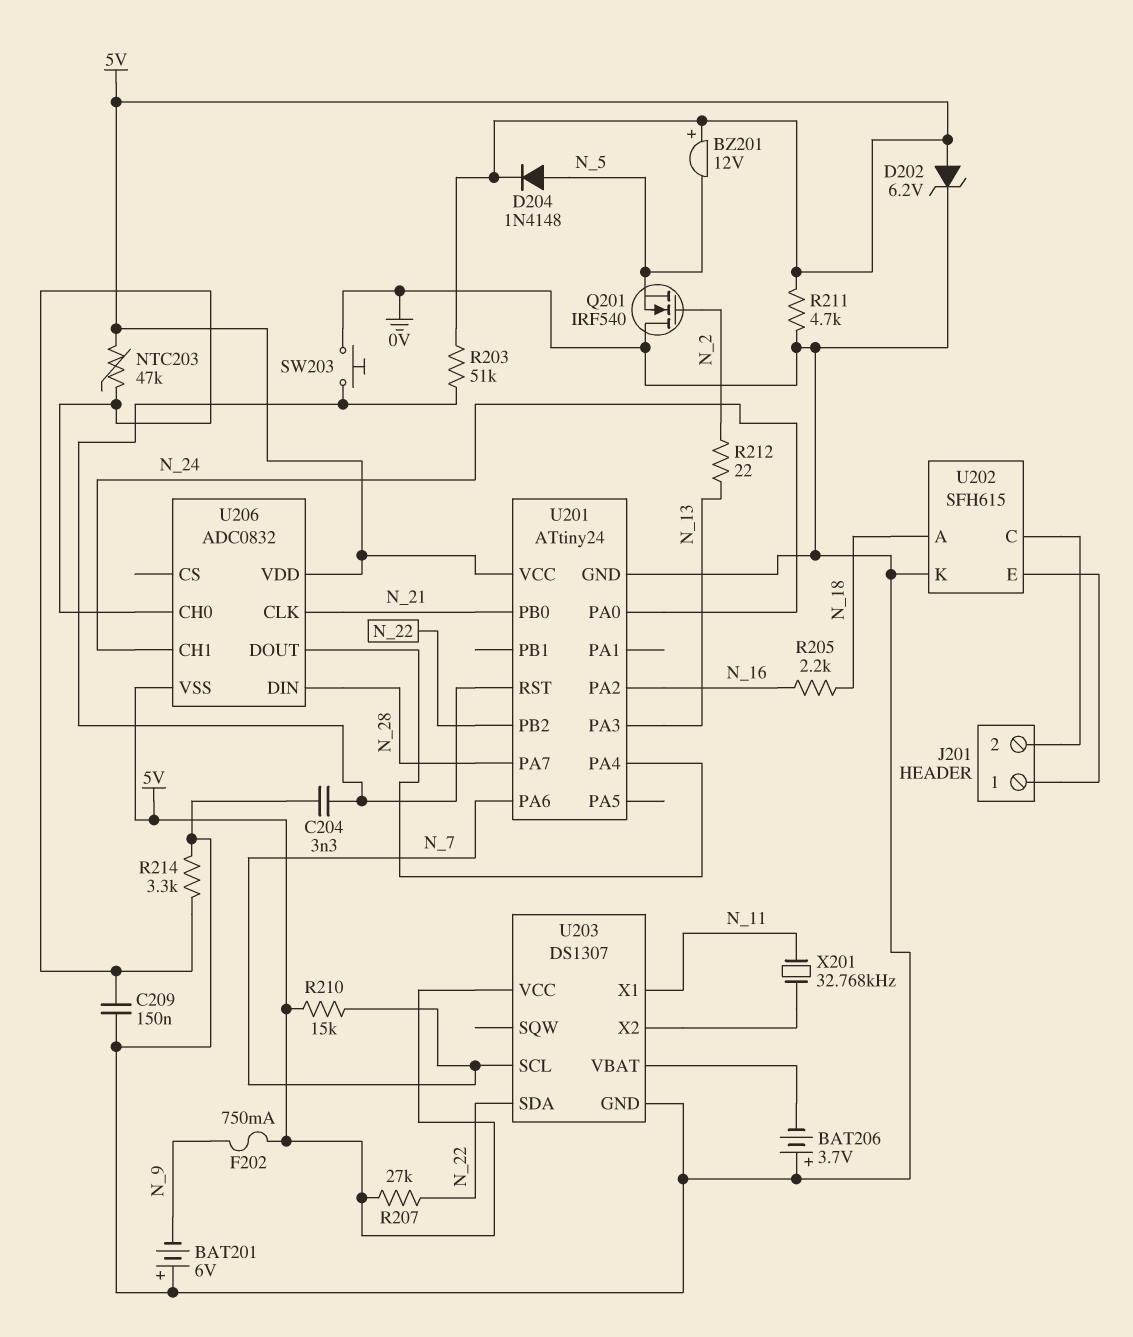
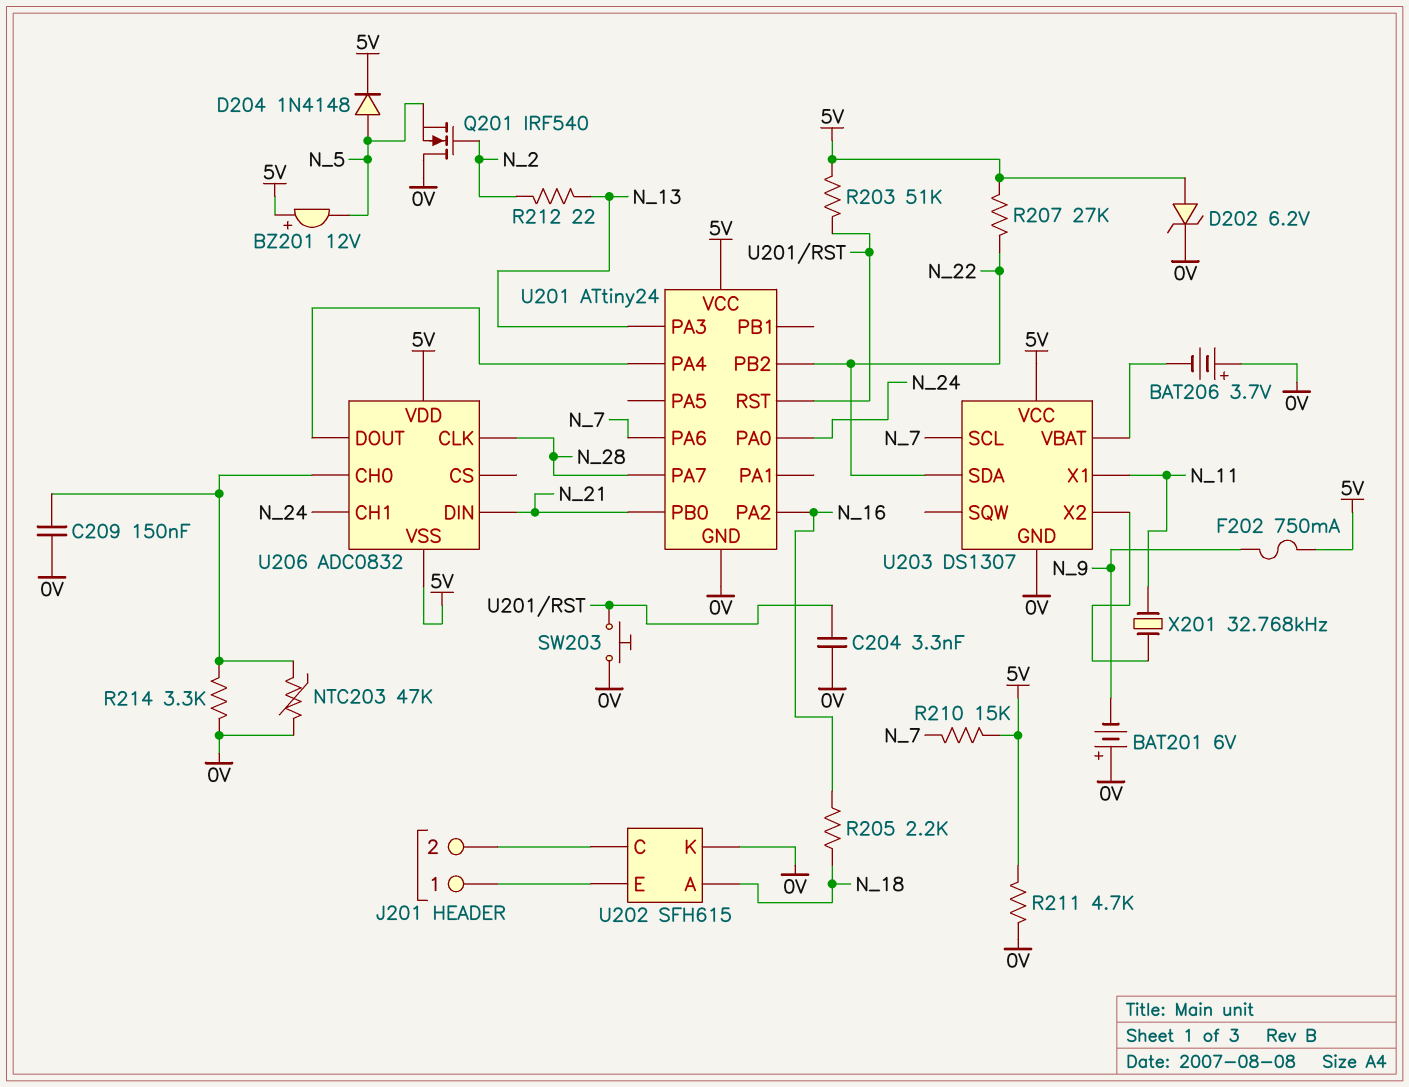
NTC203: 47k (5V, U206/CH0) -> 47k (0V, U206/CH0)
U206 pin CLK: N_21 -> N_28
U206 pin DIN: N_28 -> N_21

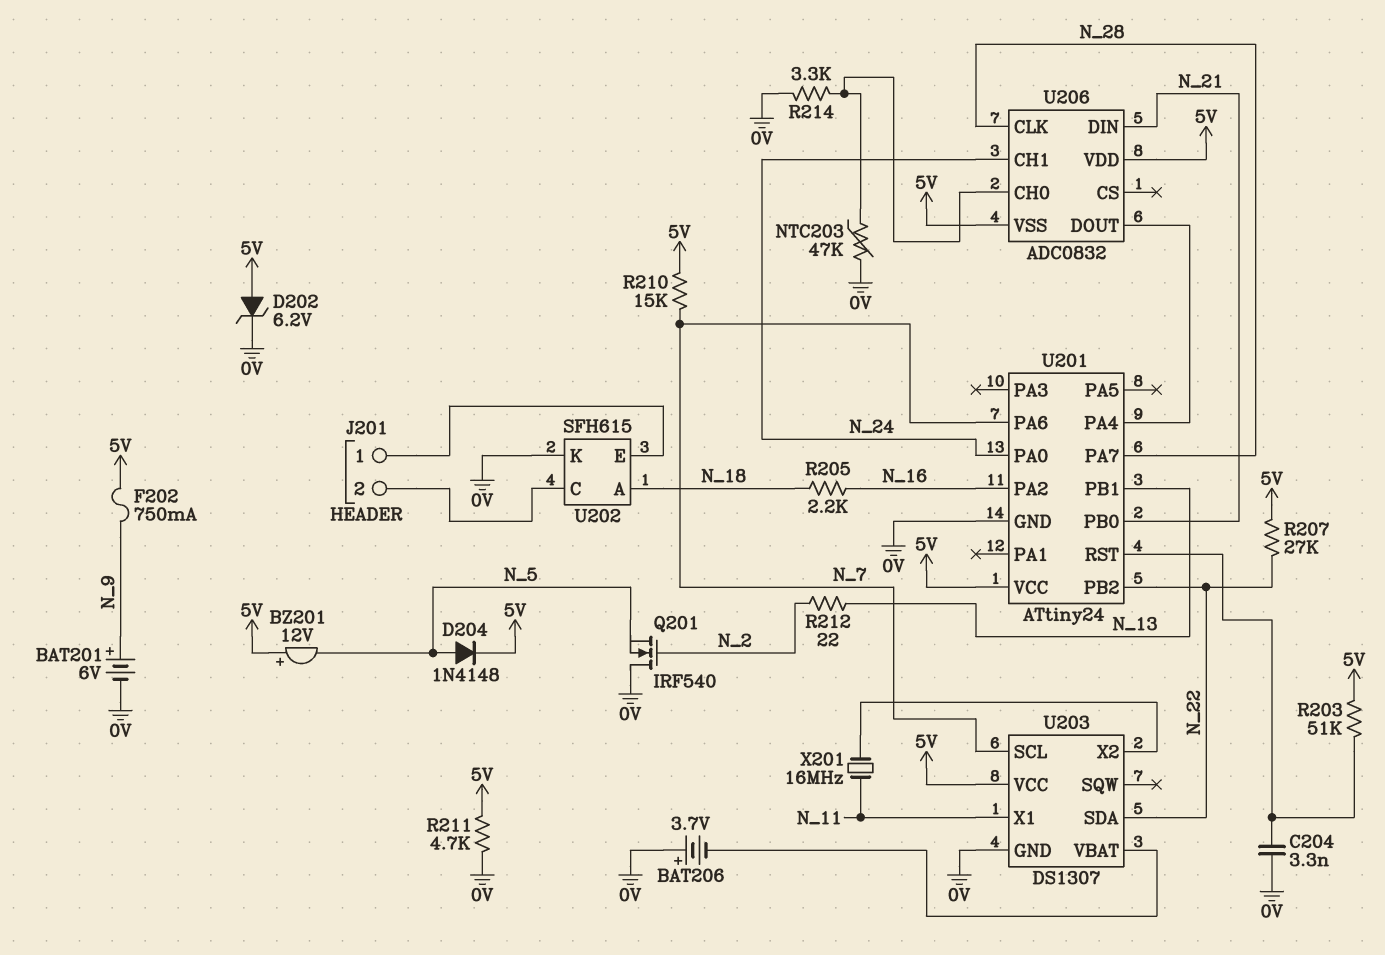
BAT201: 6V (plus 0V, minus N_9) -> 6V (plus N_9, minus 0V)
C209: 150nF (0V, U206/CH0) -> none
SW203: button (0V, U201/RST) -> none
U201 pin PA3: N_13 -> none
U201 pin PB1: none -> N_13
X201: 32.768kHz (N_11, U203/X2) -> 16MHz (N_11, U203/X2)

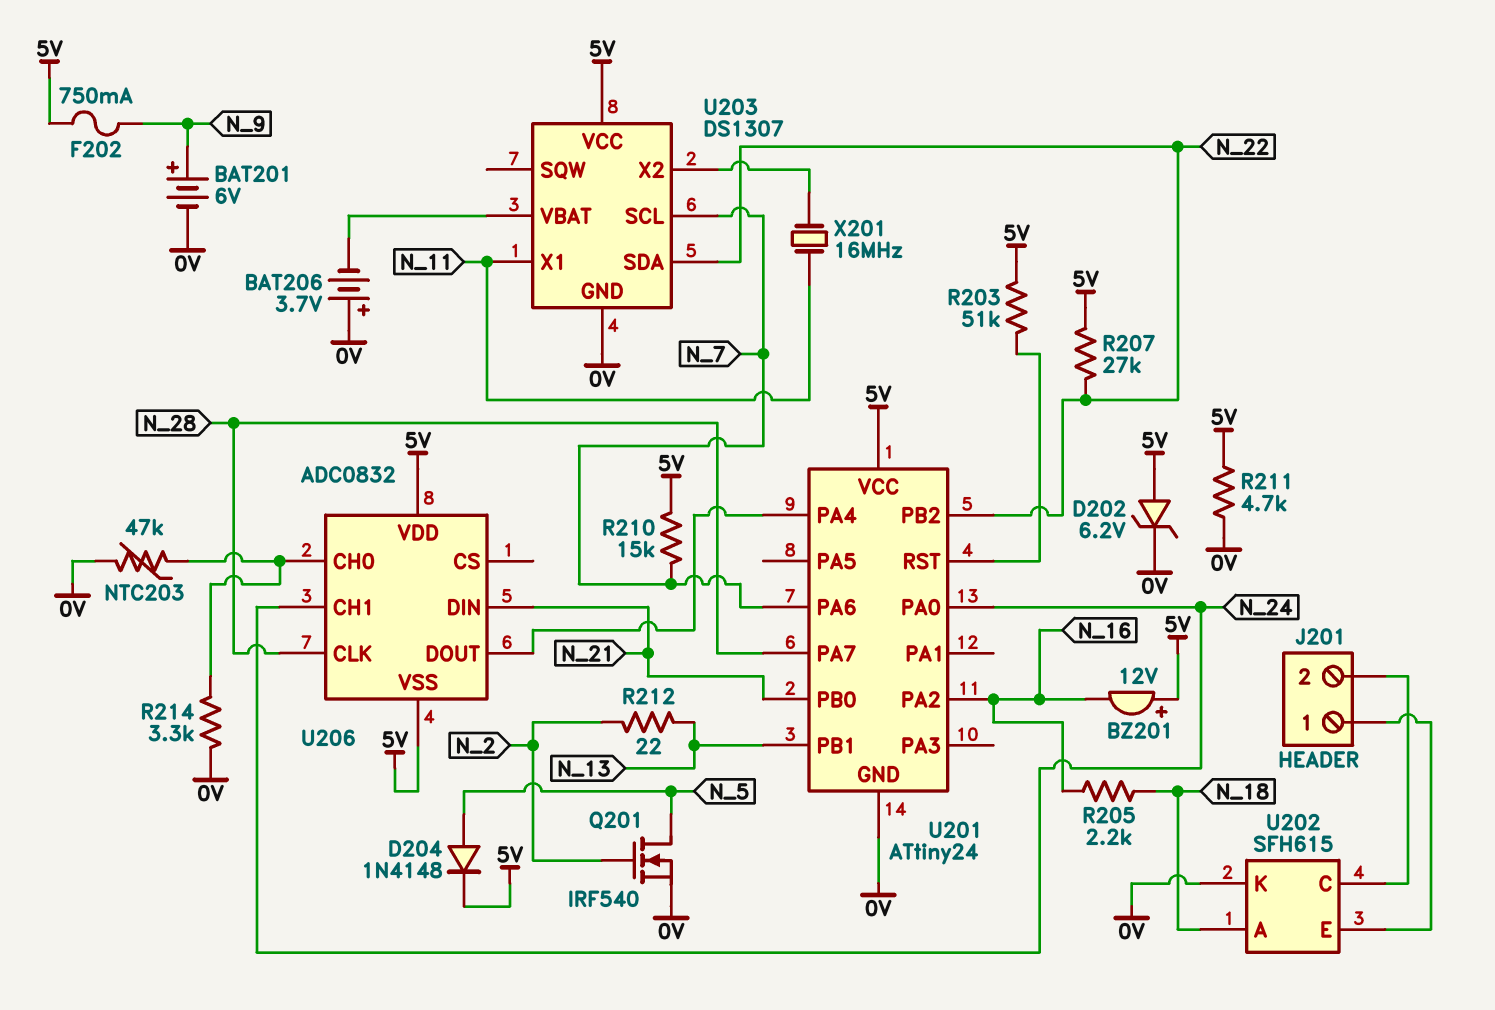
BZ201: buzzer 12V (plus 5V, minus N_5) -> buzzer 12V (plus 5V, minus N_16)
C204: 3.3nF (0V, U201/RST) -> none
Q201: NMOS IRF540 (G N_2, D 0V, S N_5) -> NMOS IRF540 (G N_2, D N_5, S 0V)

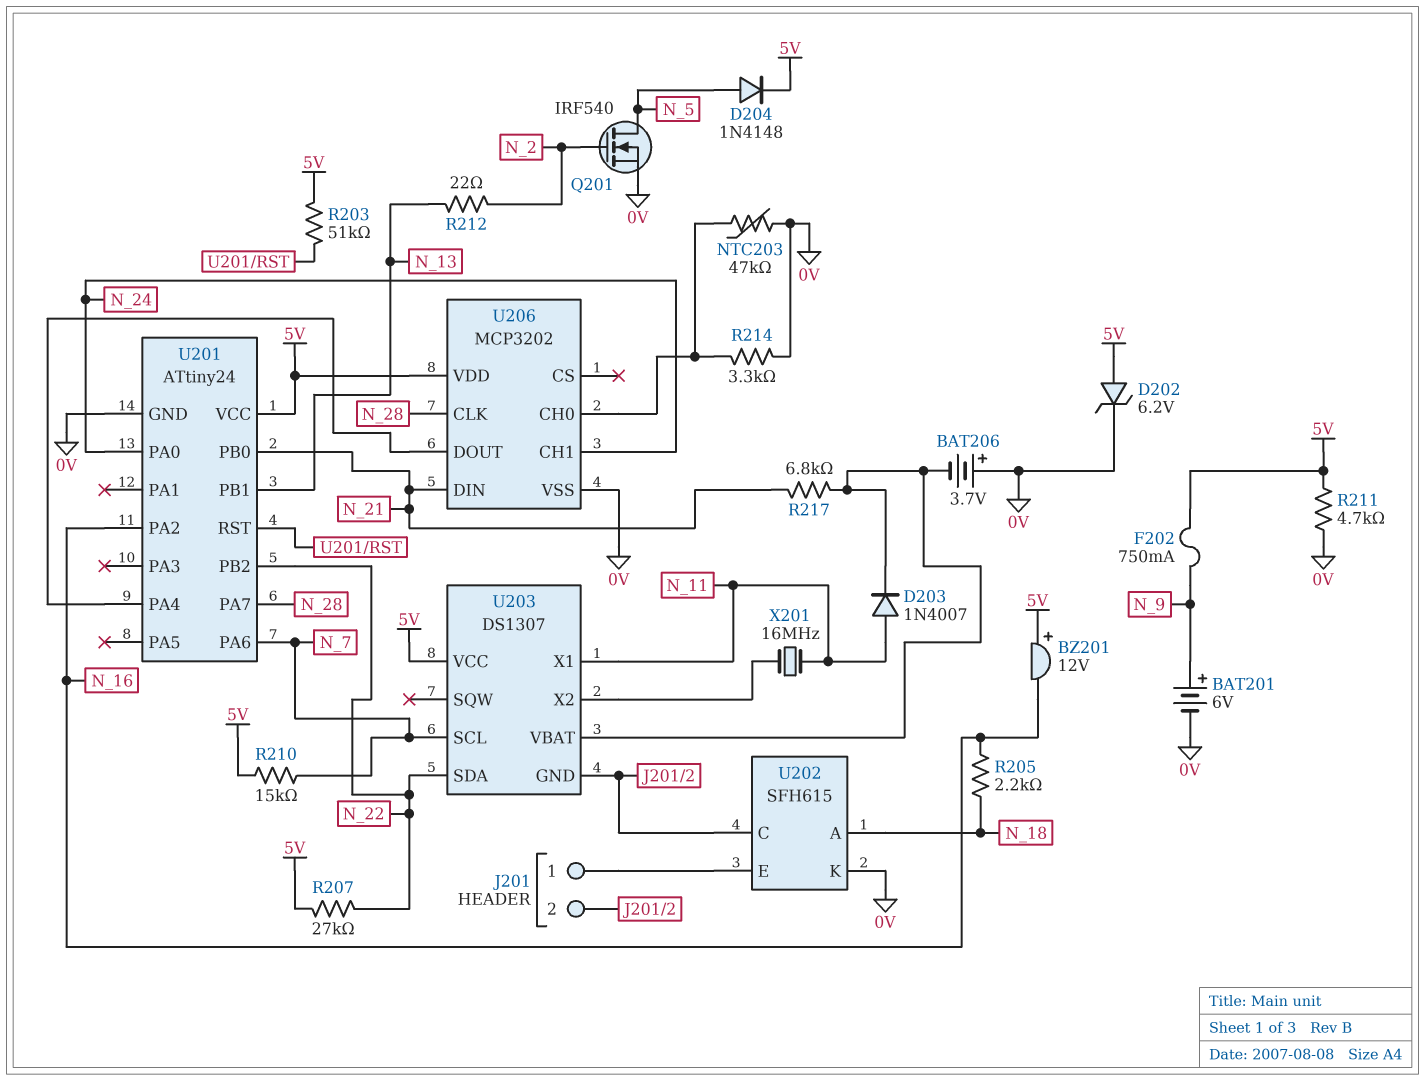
D203: none -> diode 1N4007 (A N_11, K U203/VBAT)
R217: none -> 6.8k (N_21, U203/VBAT)
U203 pin GND: 0V -> J201/2
U206: ADC0832 -> MCP3202
U206 pin VSS: 5V -> 0V

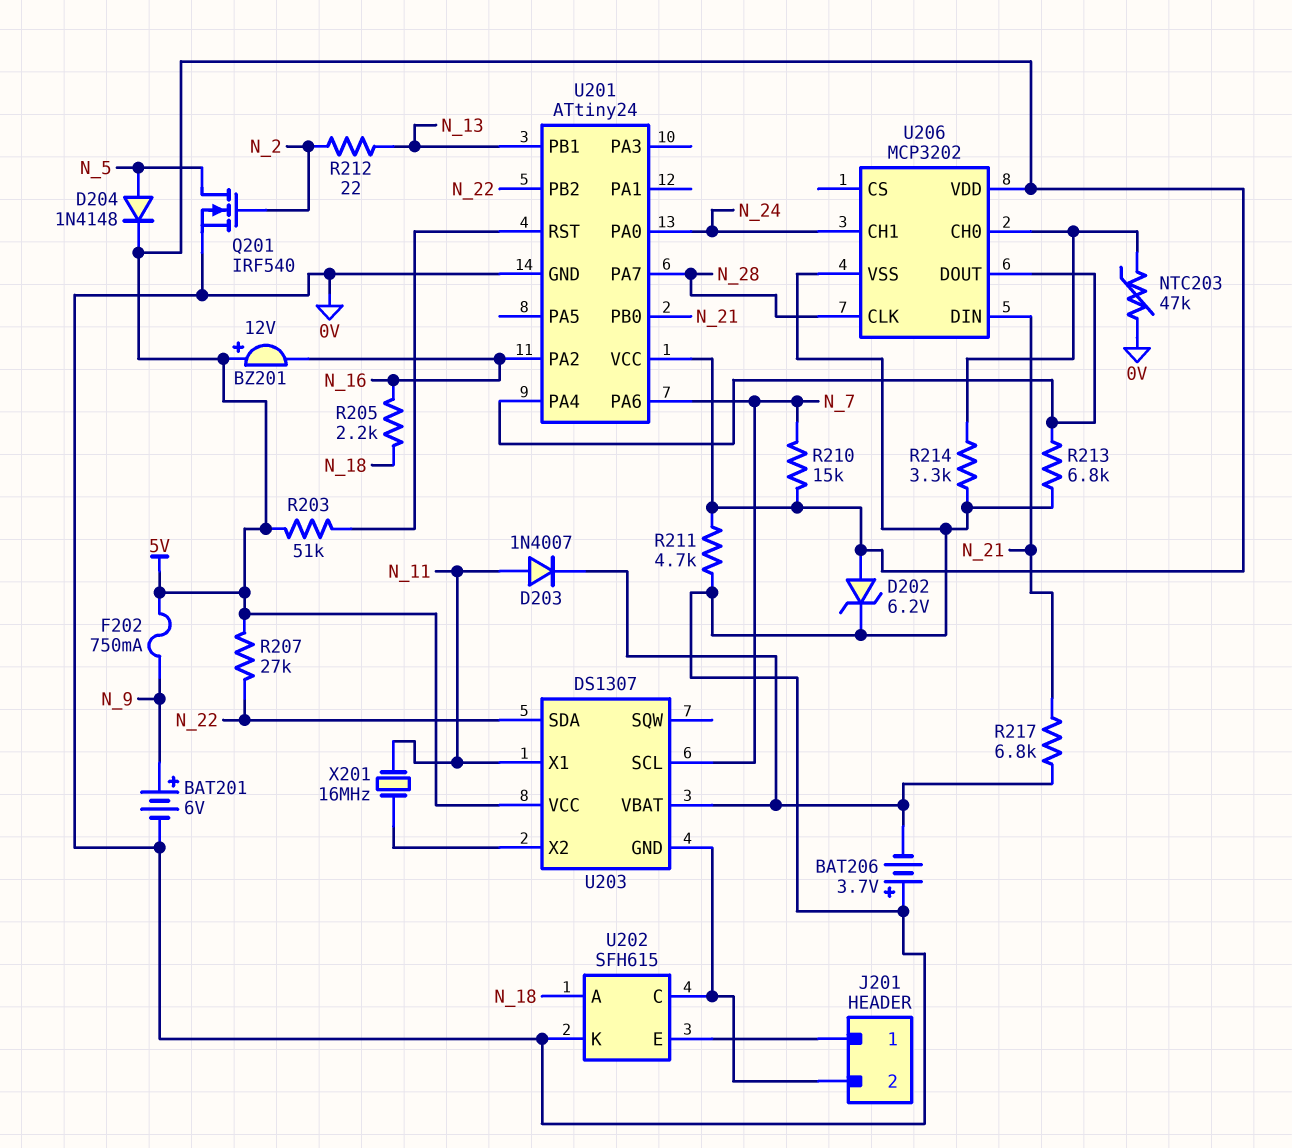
R213: none -> 6.8k (0V, U201/PA4)

